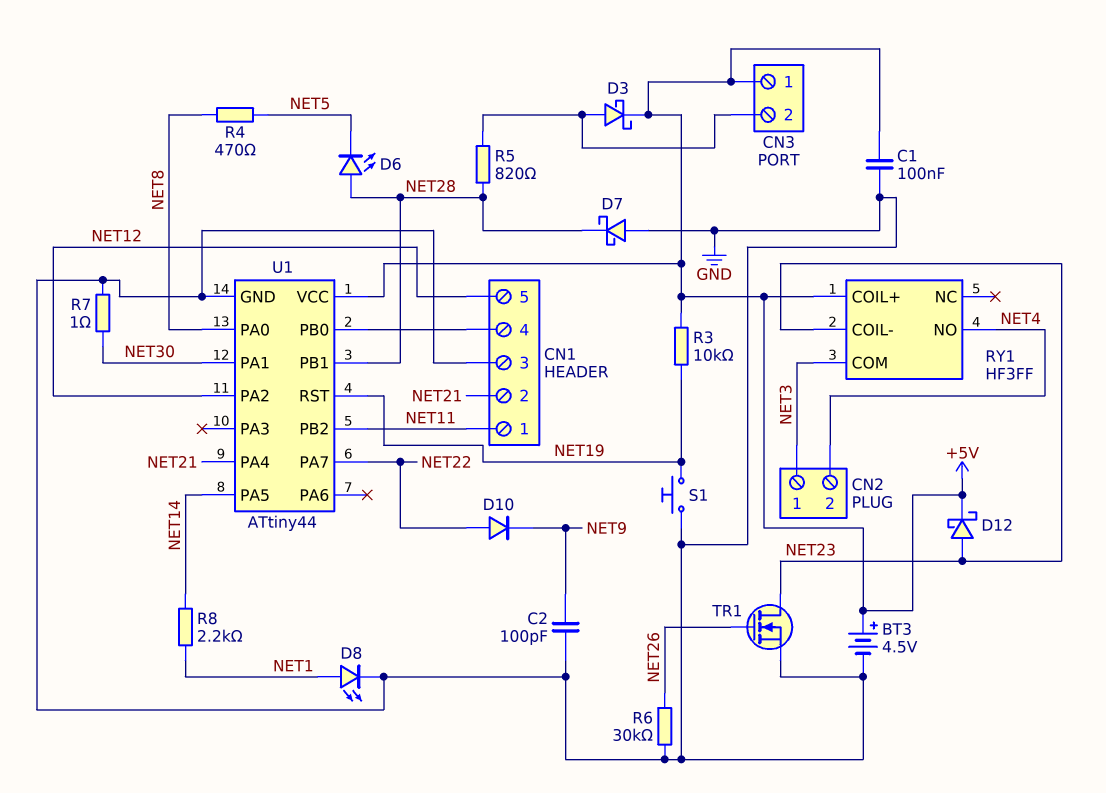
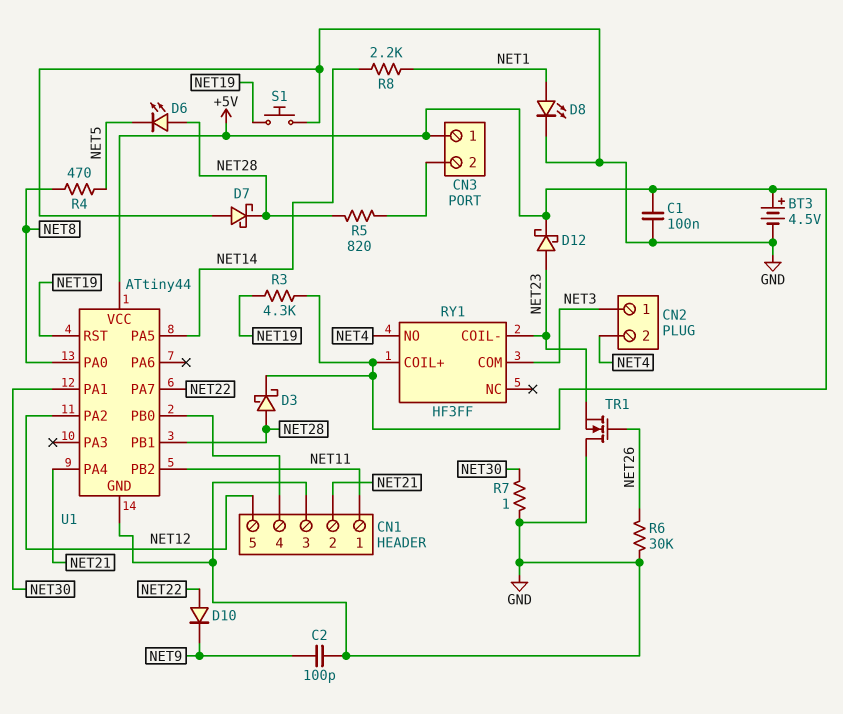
D3: schottky (A CN3/2, K +5V) -> schottky (A NET28, K +5V)
R3: 10k (+5V, NET19) -> 4.3k (+5V, NET19)
TR1: NMOS (G NET26, D NET23, S GND) -> NMOS (G NET26, D GND, S NET23)

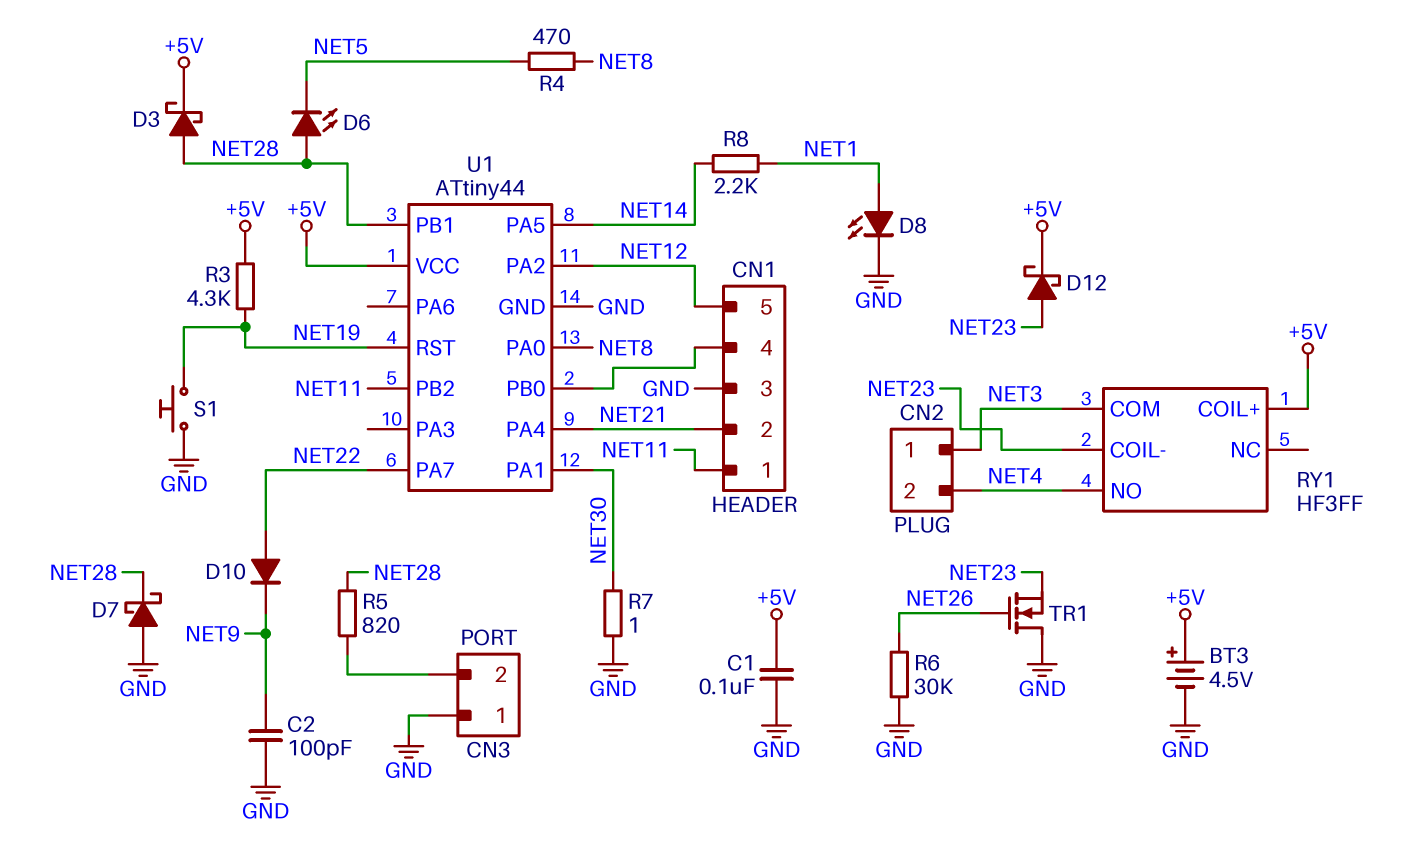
CN3 pin 1: +5V -> GND

